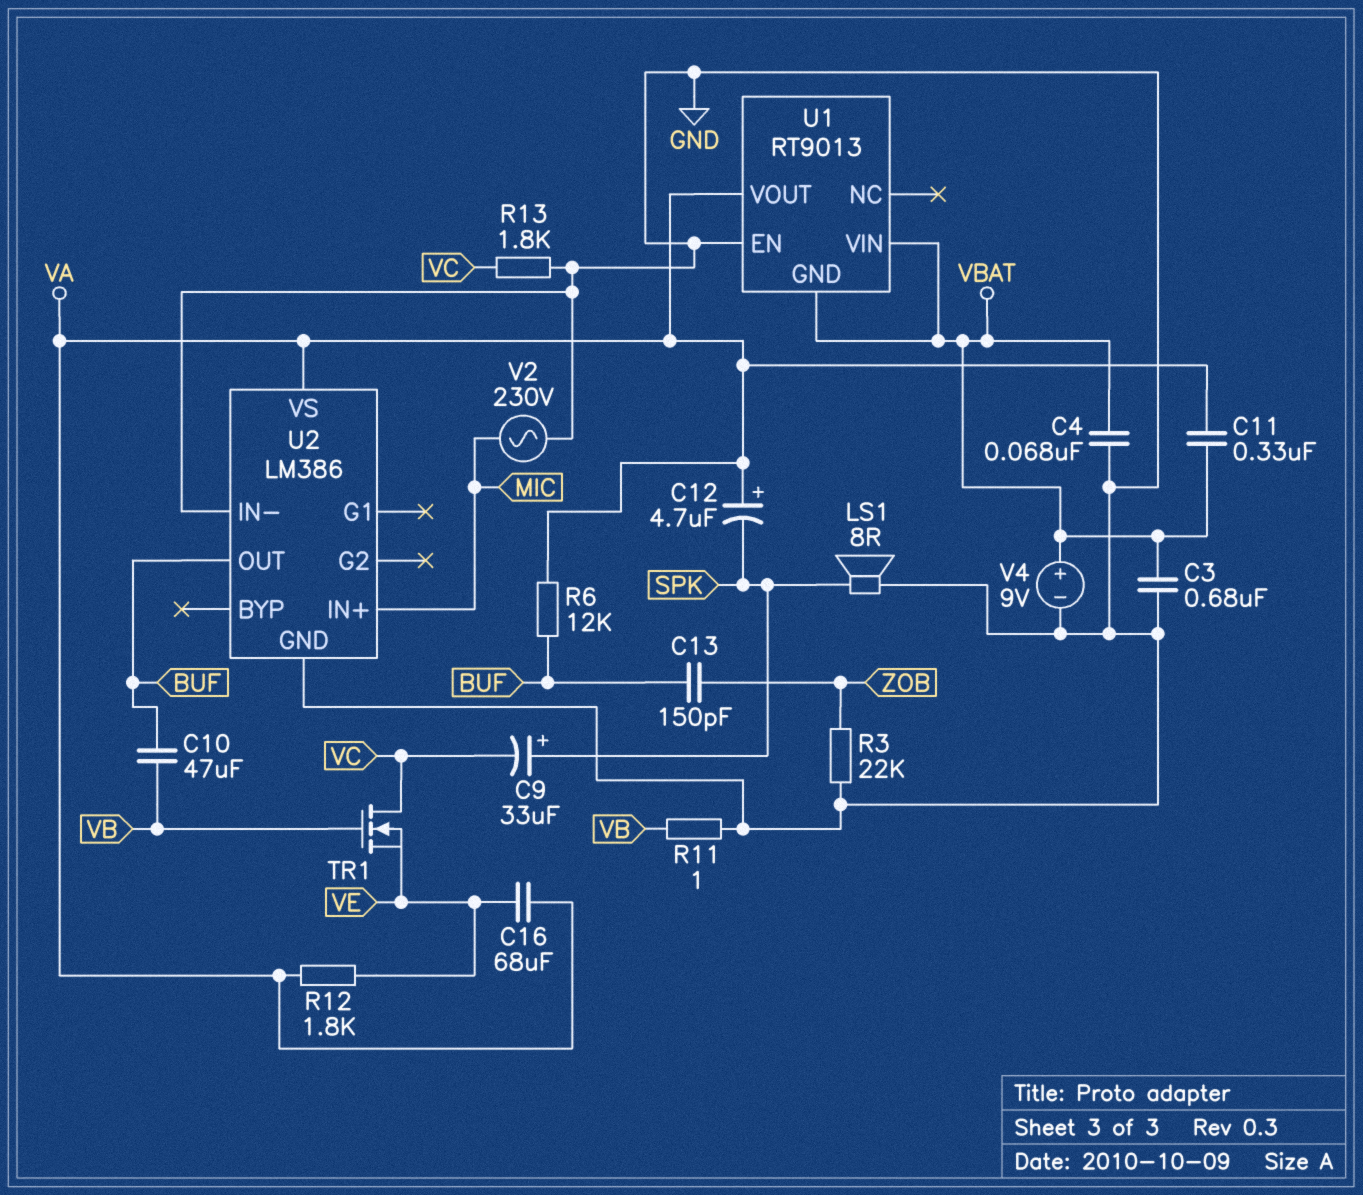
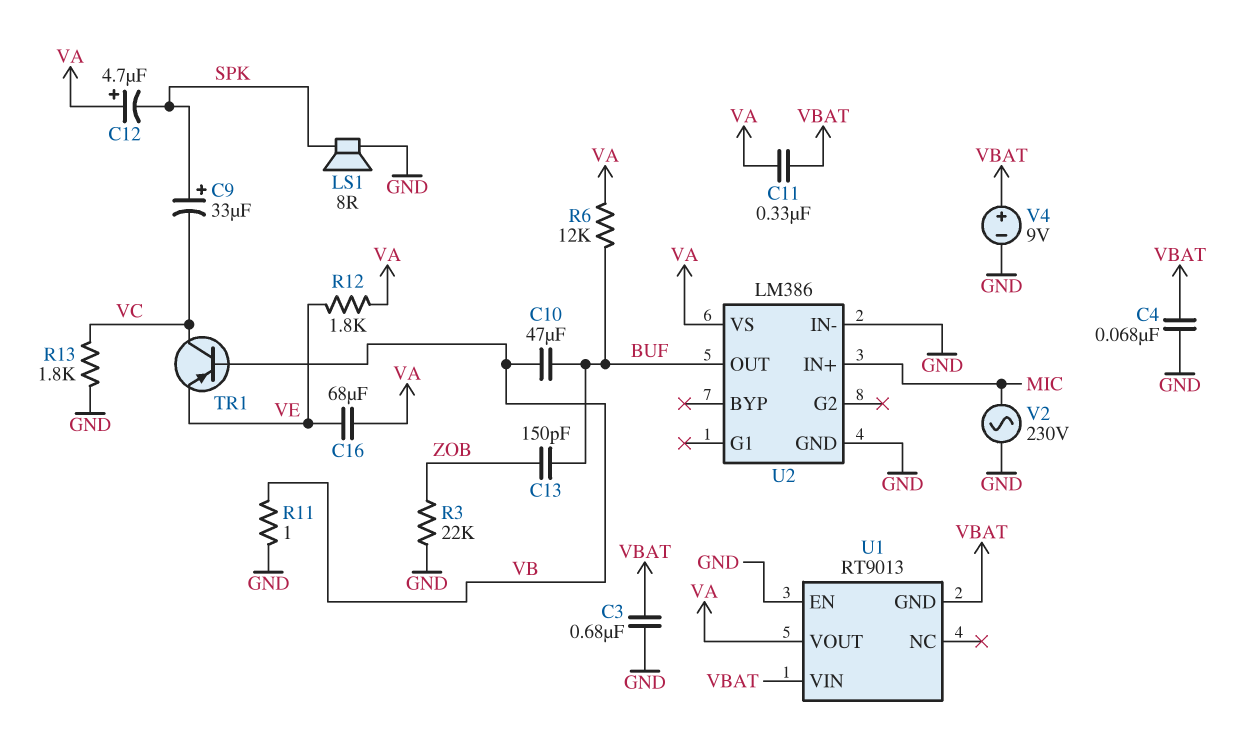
TR1: NMOS (G VB, D VC, S VE) -> PNP (B VB, C VC, E VE)

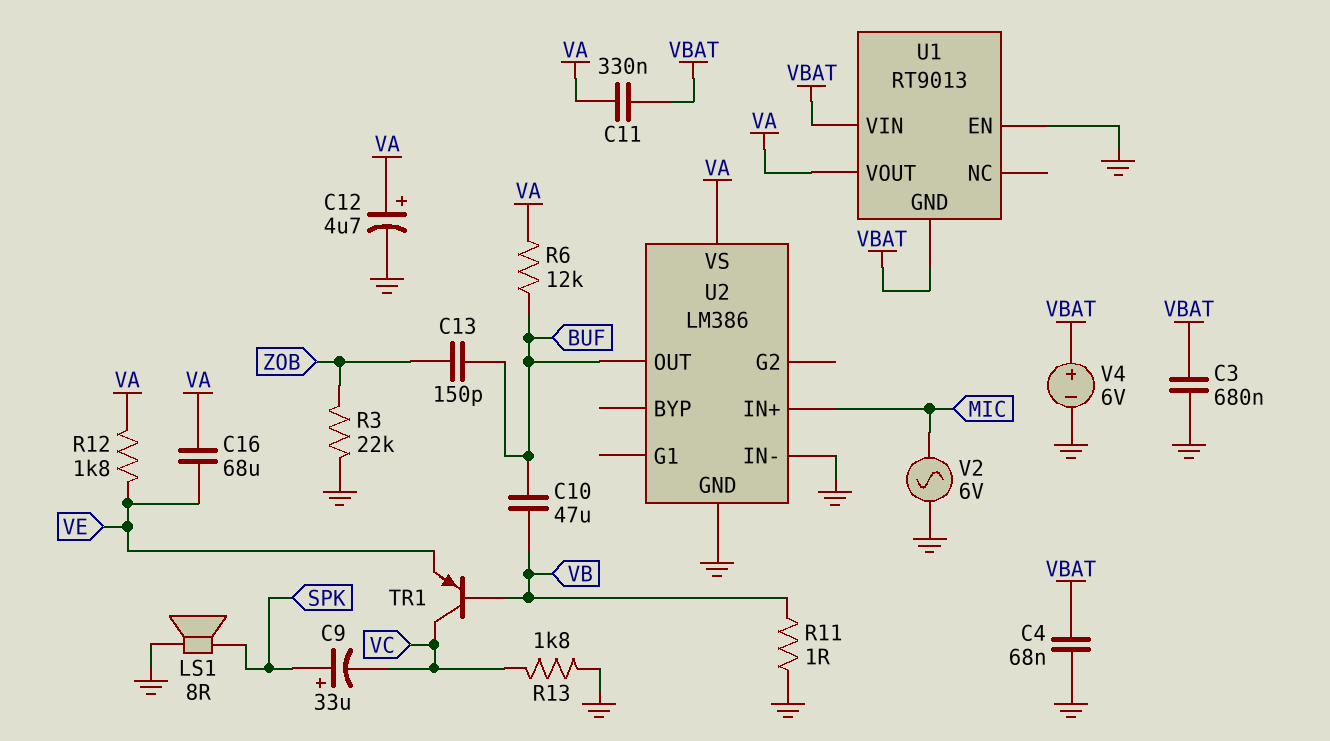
C12: 4.7uF (plus VA, minus SPK) -> 4.7uF (plus VA, minus GND)
V2: AC 230V (GND, MIC) -> AC 6V (GND, MIC)
V4: 9V (plus VBAT, minus GND) -> 6V (plus VBAT, minus GND)

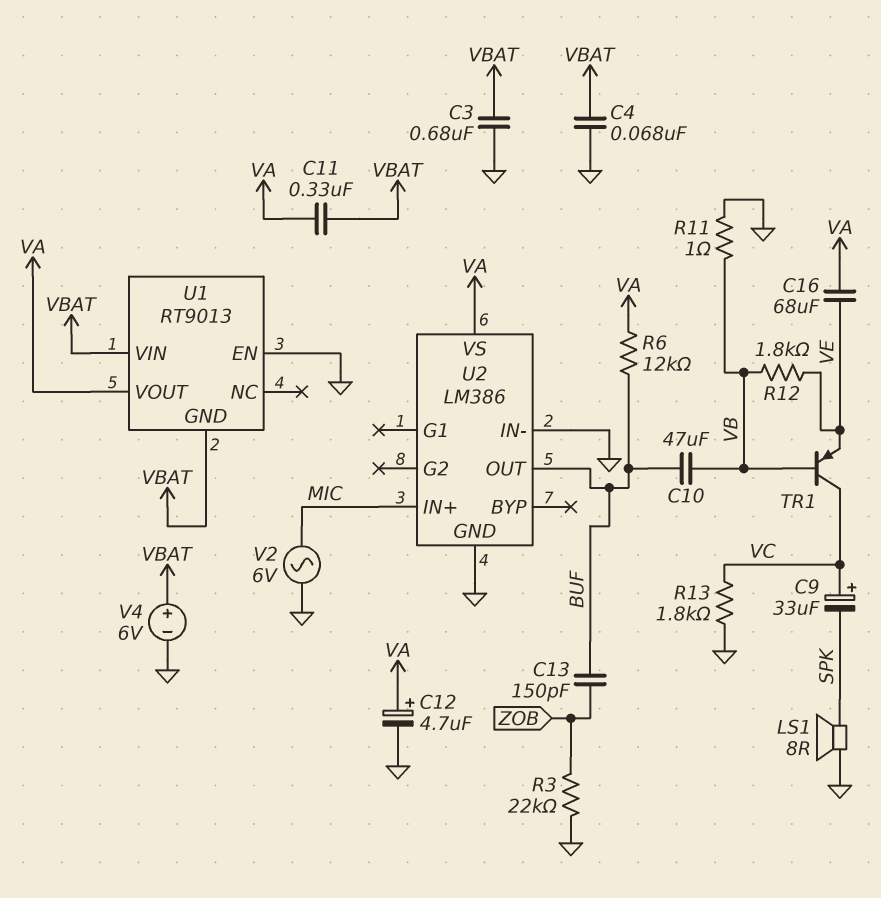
C9: 33uF (plus SPK, minus VC) -> 33uF (plus VC, minus SPK)
R12: 1.8k (VA, VE) -> 1.8k (VB, VE)

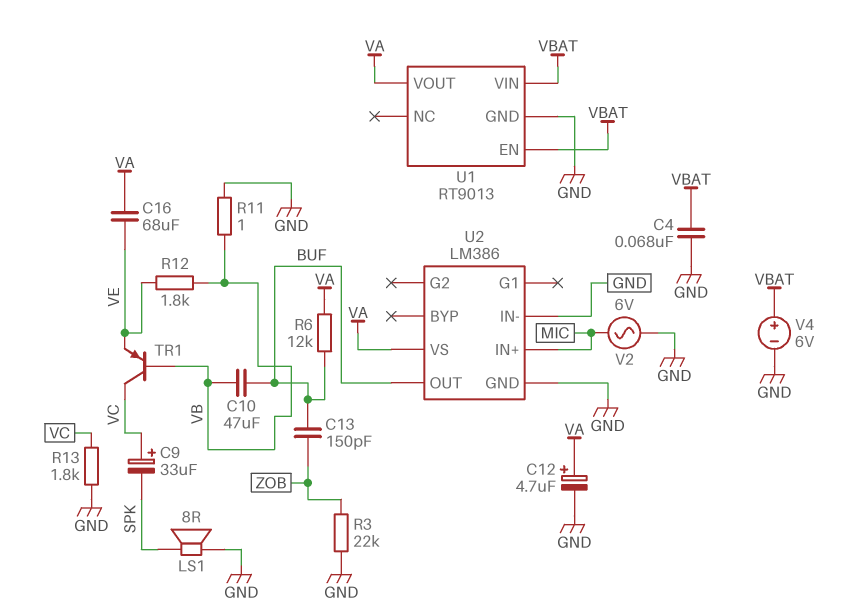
C3: 680nF (GND, VBAT) -> none
C11: 330nF (VA, VBAT) -> none
U1 pin EN: GND -> VBAT
U1 pin GND: VBAT -> GND

